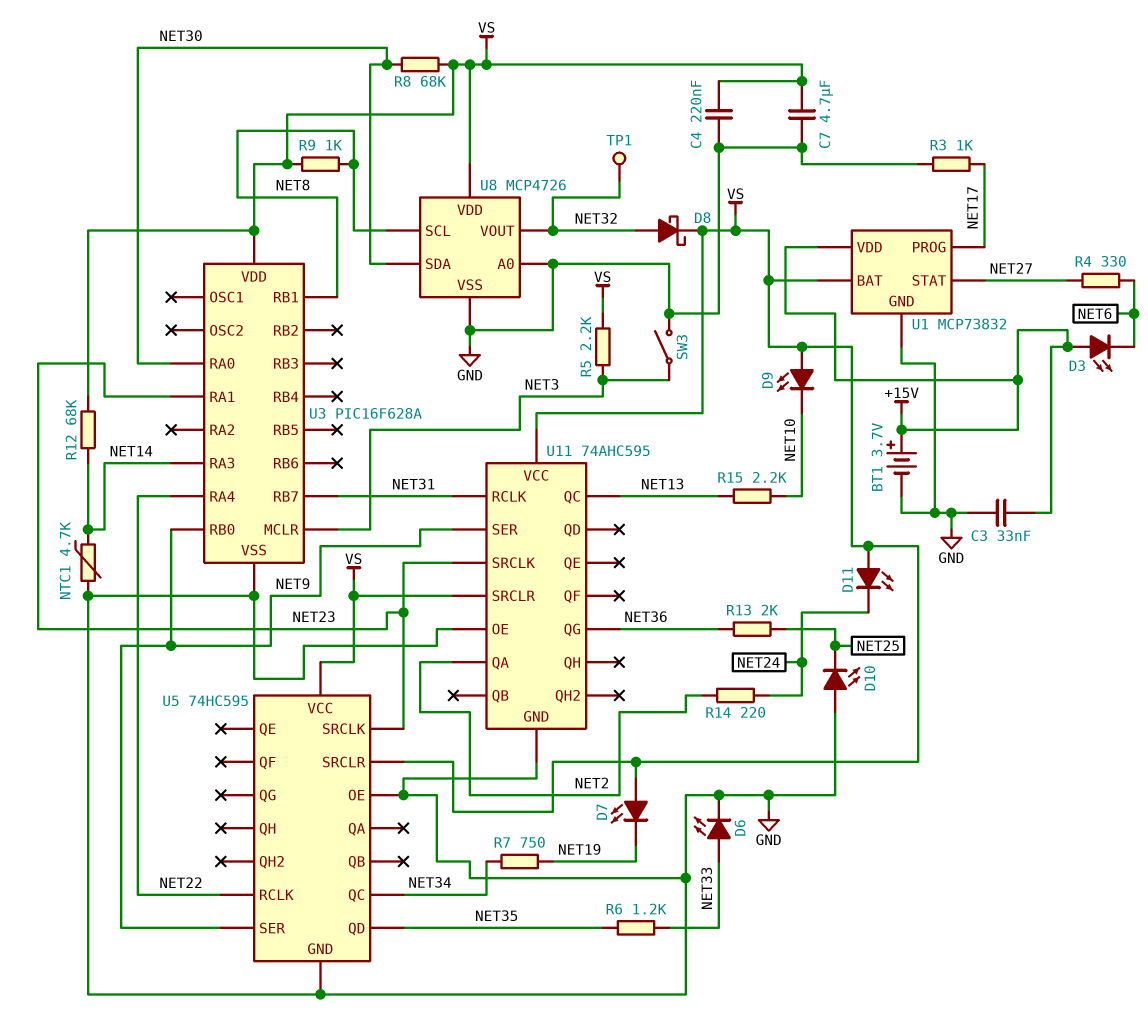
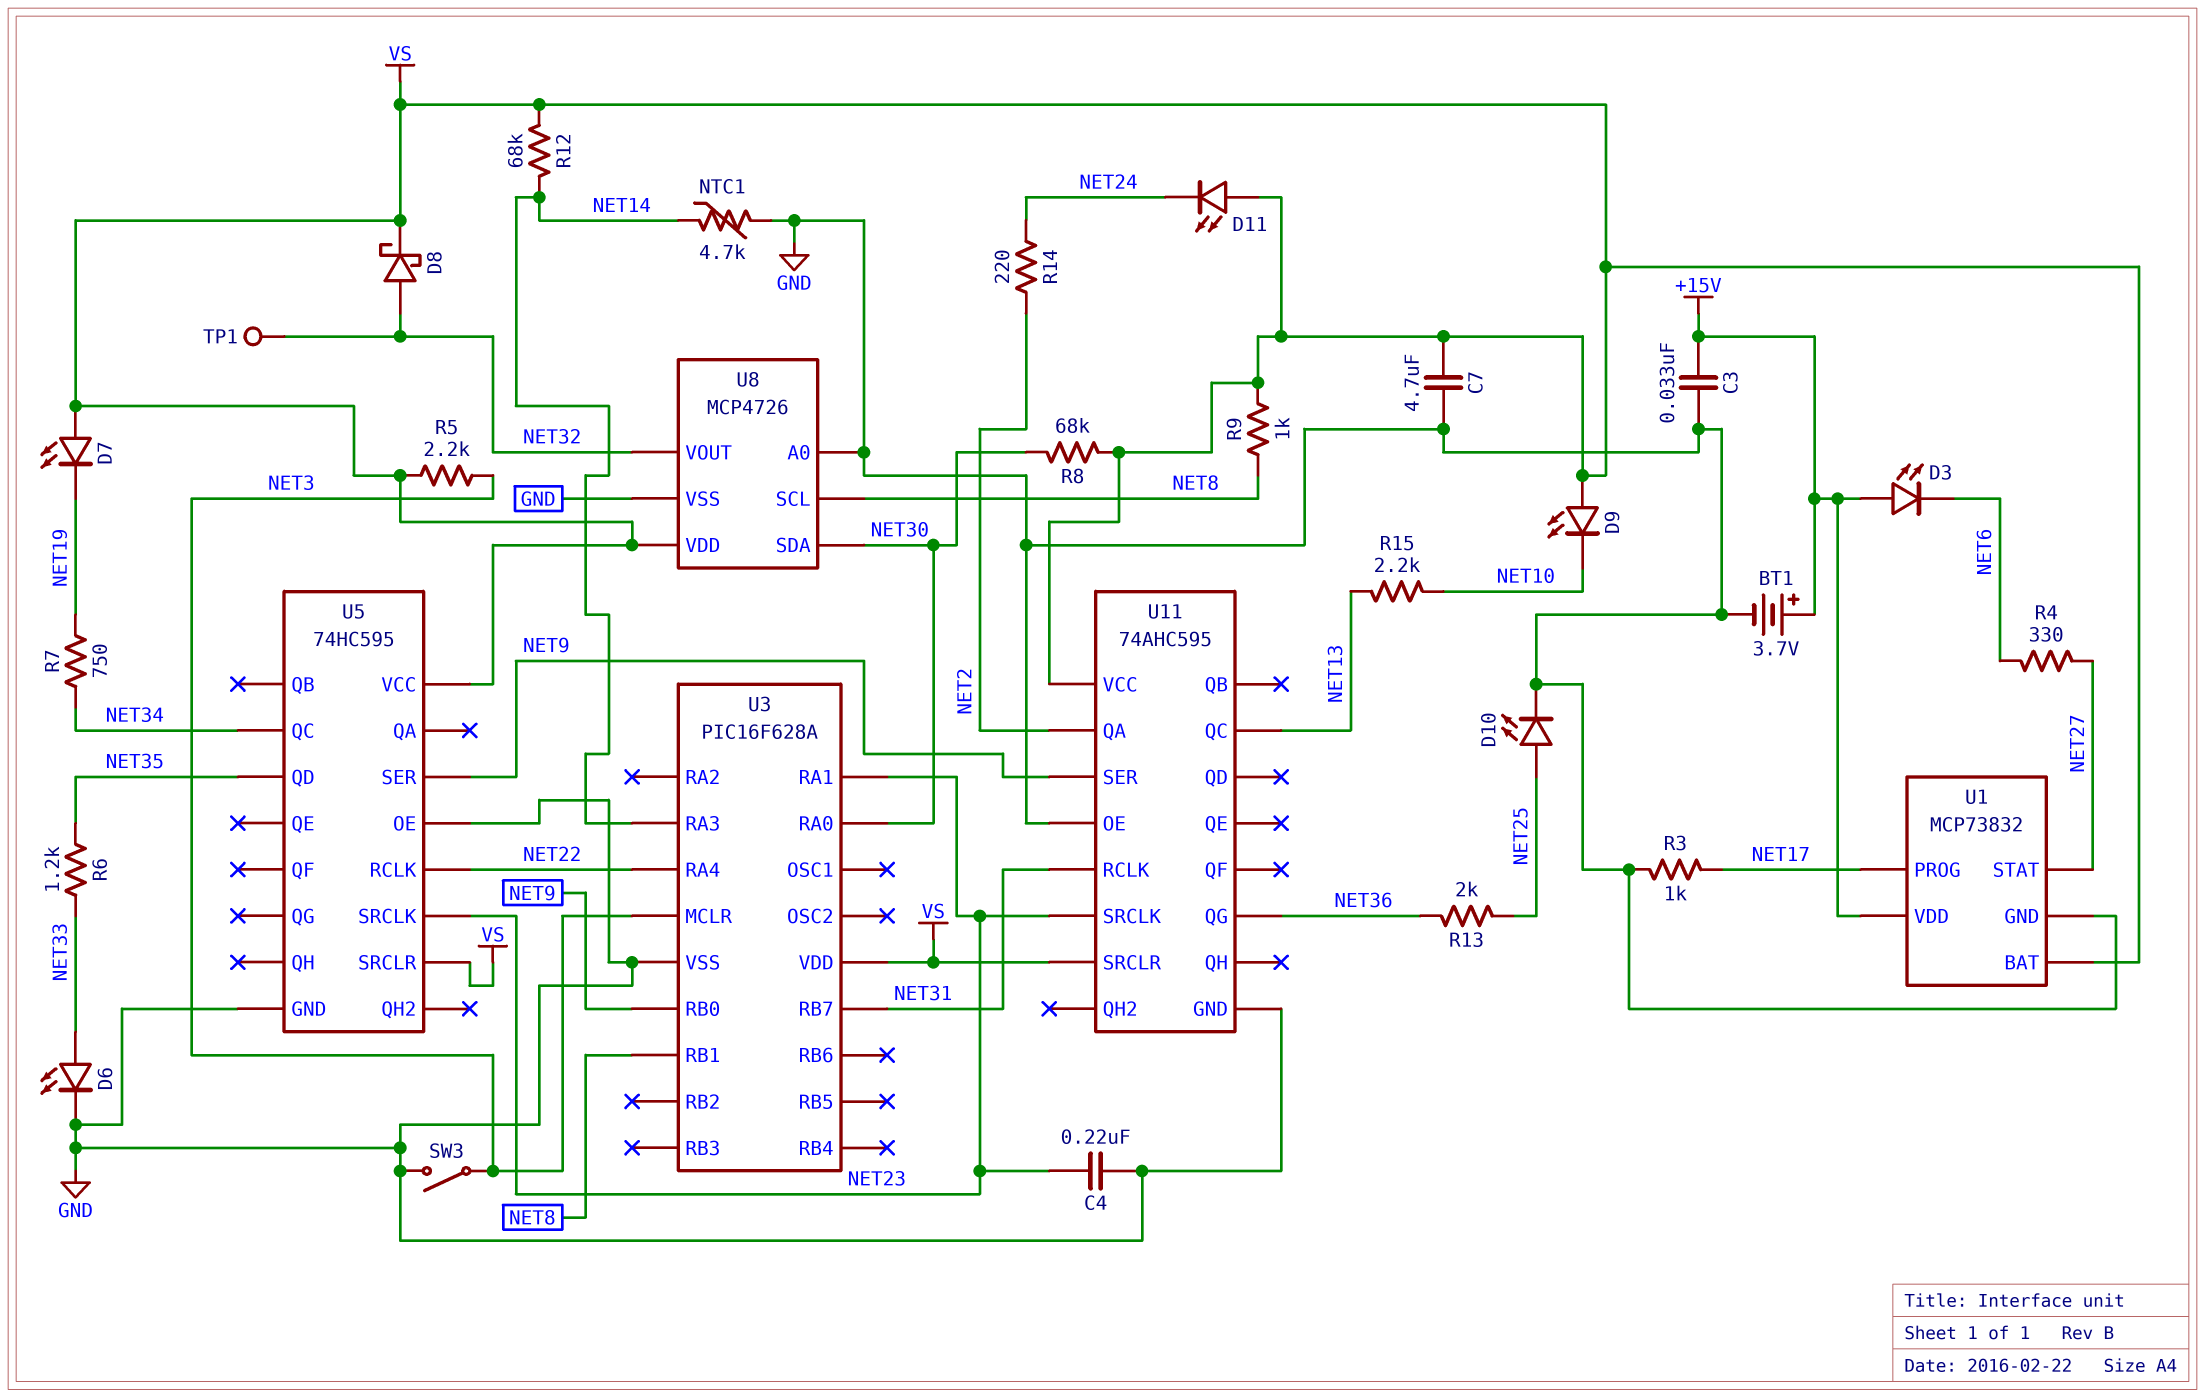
C4: 220nF (GND, VS) -> 220nF (GND, NET23)
D10: LED (A GND, K NET25) -> LED (A NET25, K GND)

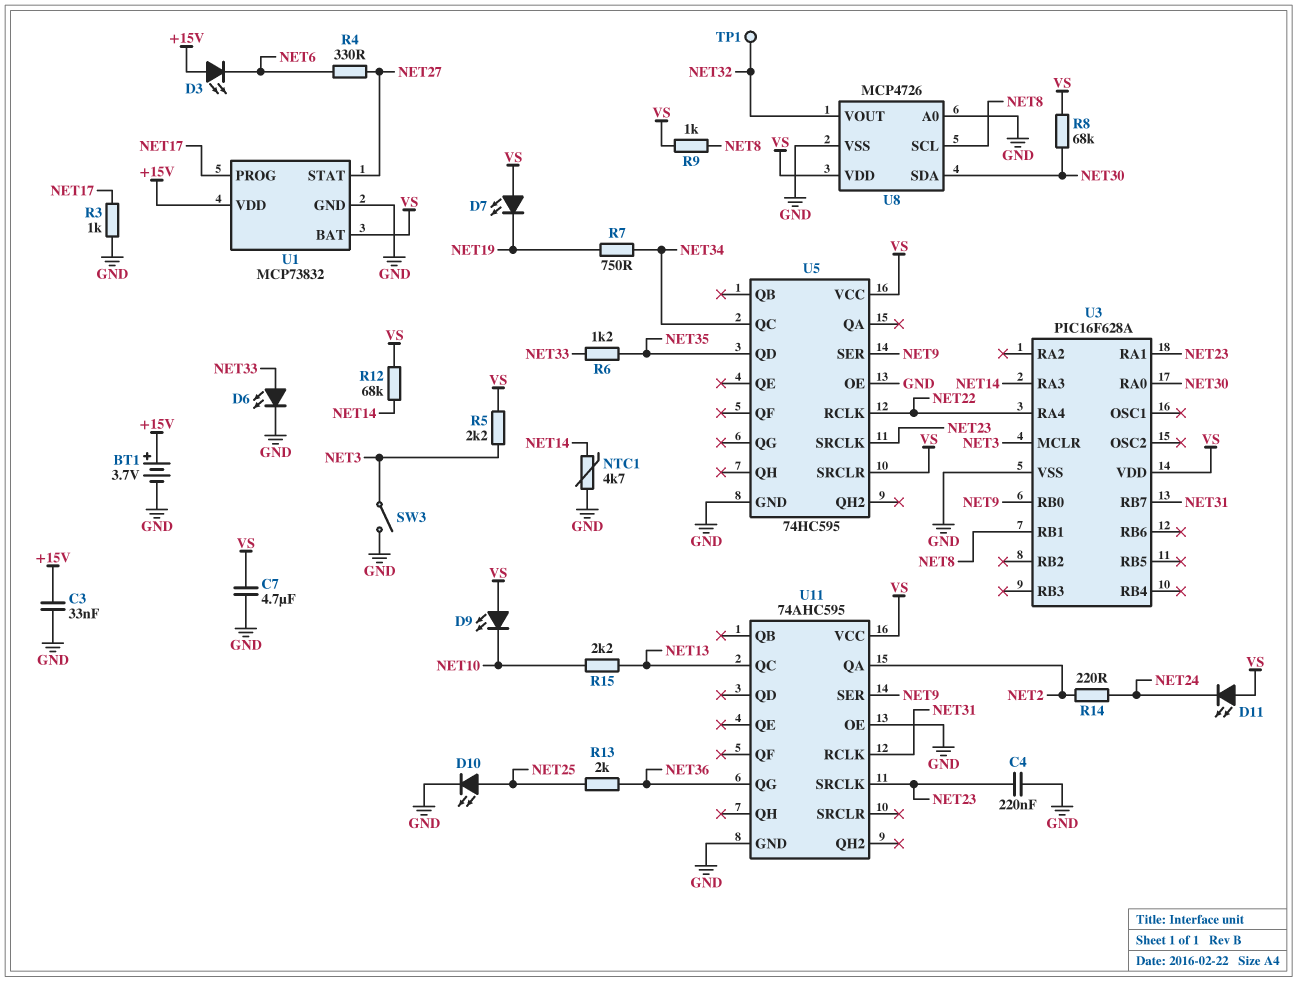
D8: schottky (A NET32, K VS) -> none
U11 pin SRCLR: VS -> none

